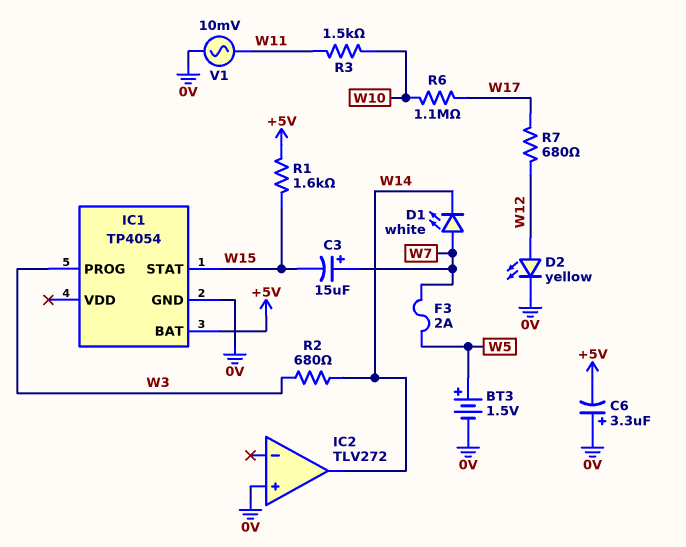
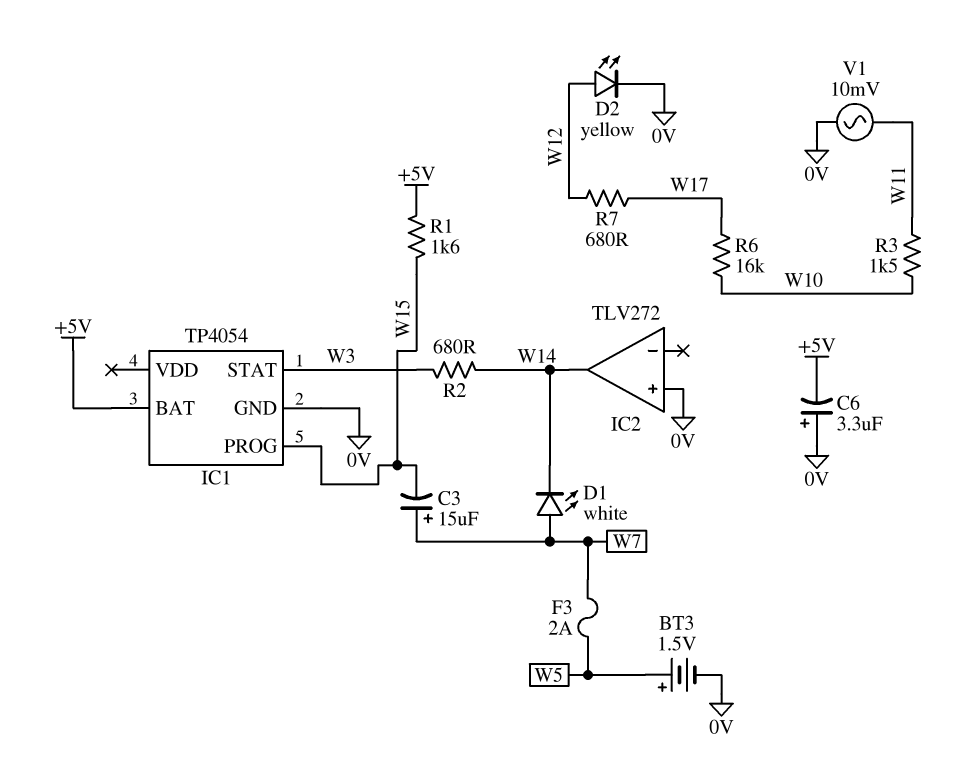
IC1 pin PROG: W3 -> W15
IC1 pin STAT: W15 -> W3
R6: 1.1M (W10, W17) -> 16k (W10, W17)

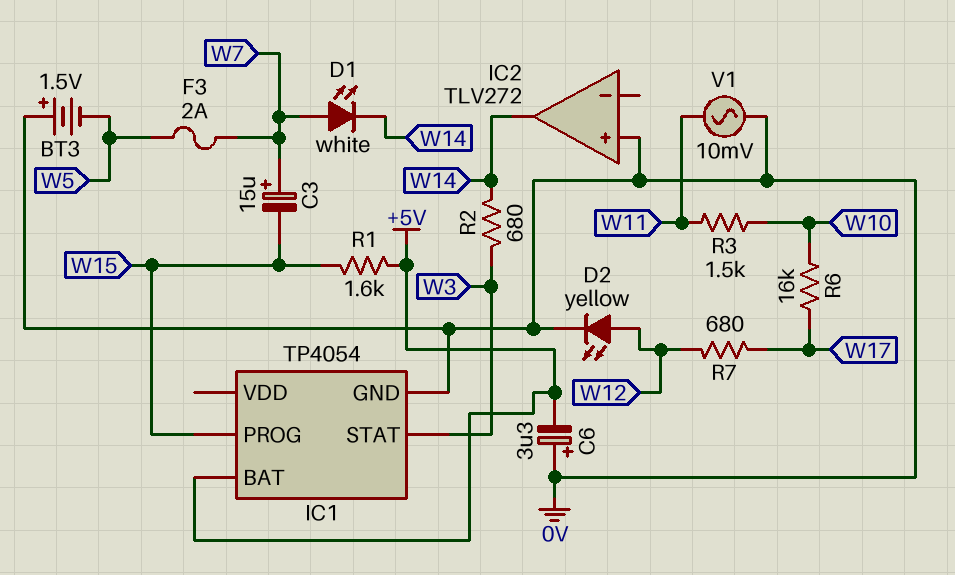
BT3: 1.5V (plus W5, minus 0V) -> 1.5V (plus 0V, minus W5)

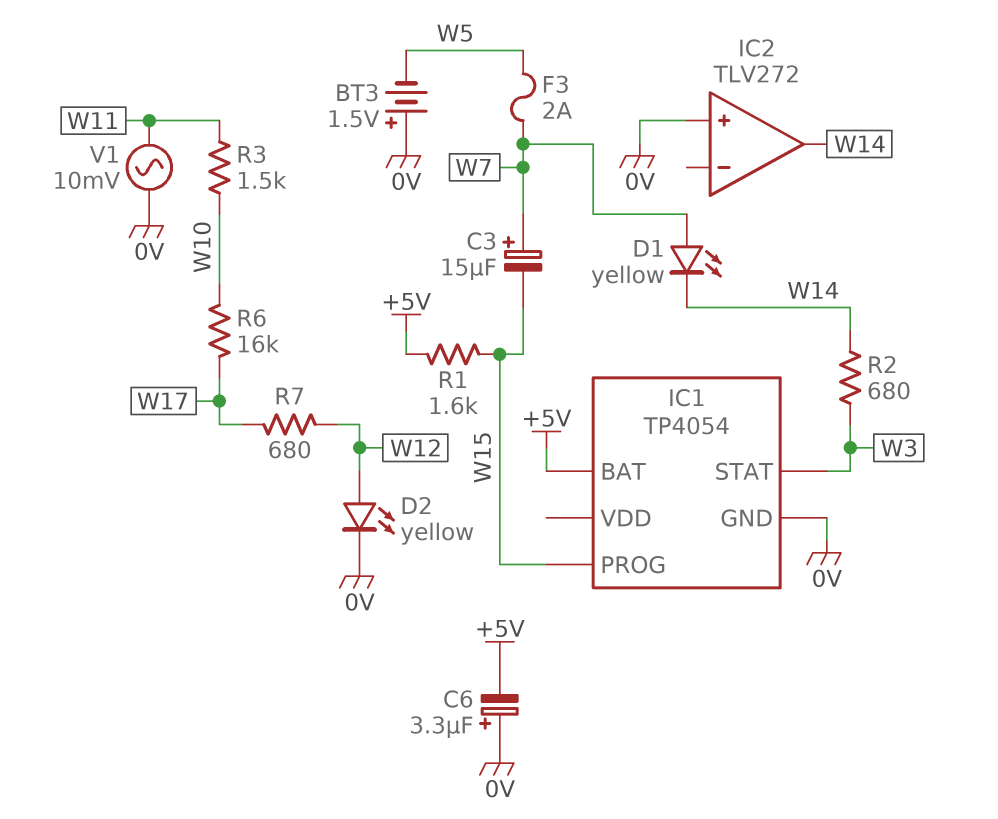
D1: LED white (A W7, K W14) -> LED yellow (A W7, K W14)

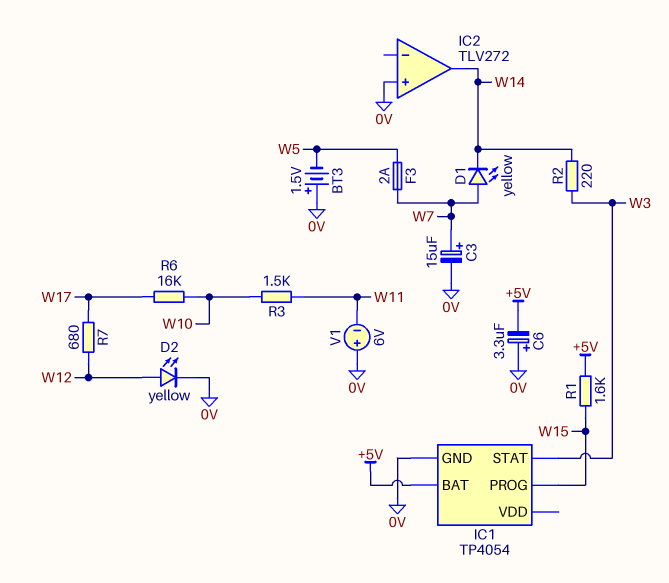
C3: 15uF (plus W7, minus W15) -> 15uF (plus W7, minus 0V)
R2: 680 (W3, W14) -> 220 (W3, W14)
V1: AC 10mV (0V, W11) -> 6V (plus 0V, minus W11)

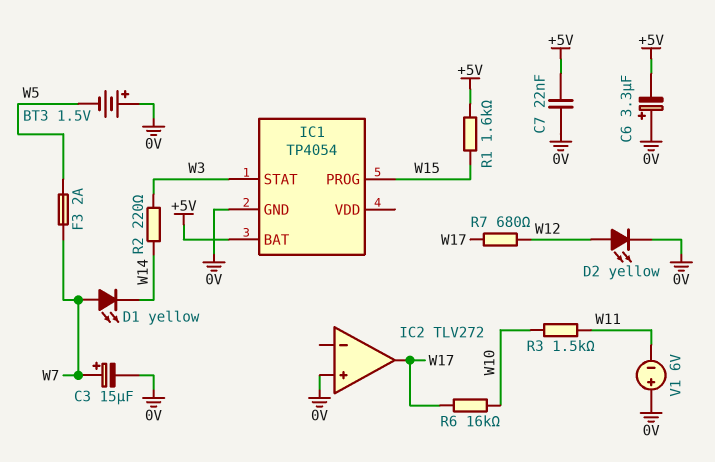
C7: none -> 22nF (+5V, 0V)
IC2 pin out: W14 -> W17

